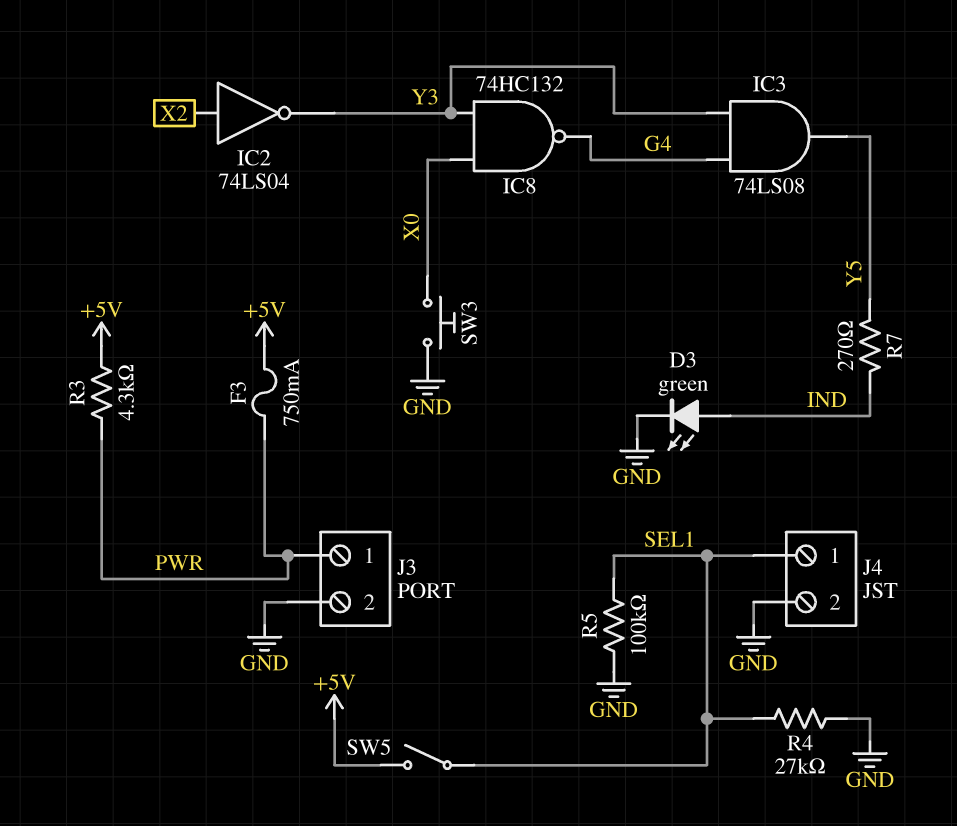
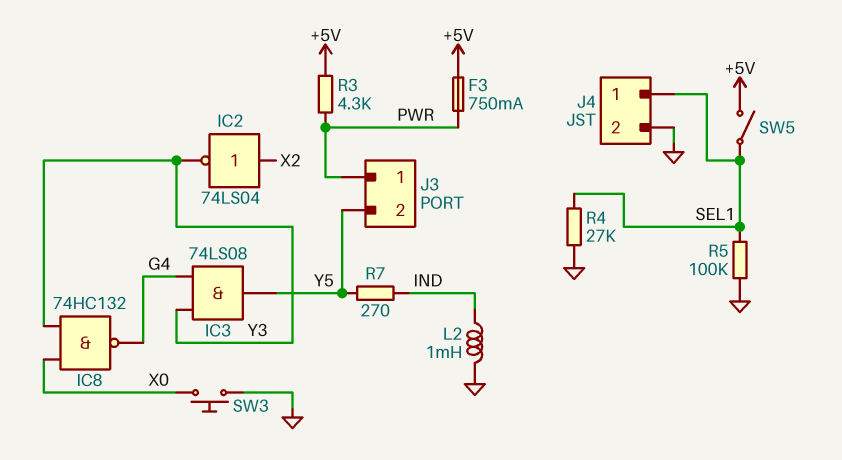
D3: LED green (A IND, K GND) -> none
J3 pin 2: GND -> Y5
L2: none -> 1mH (GND, IND)

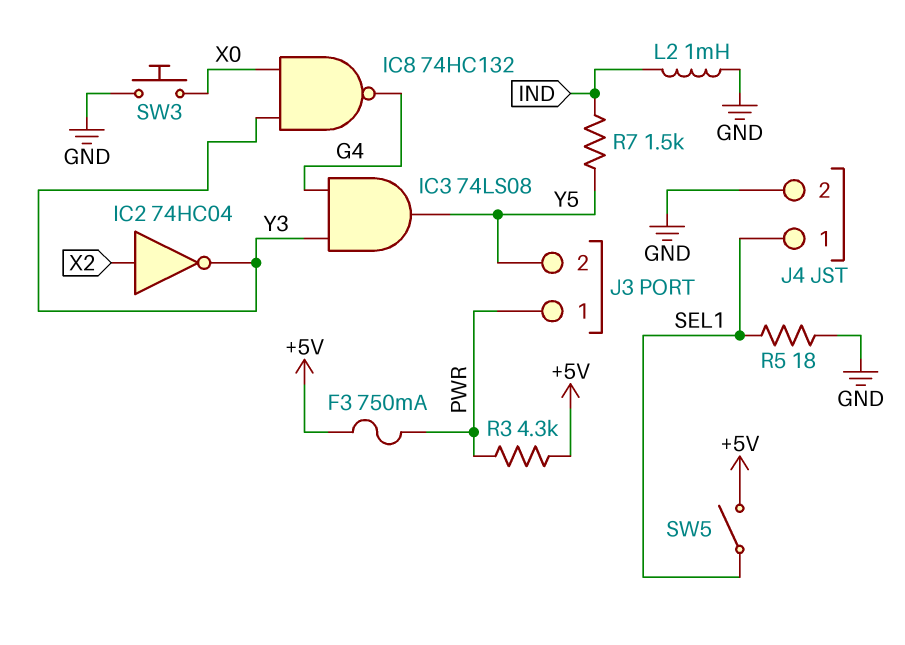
IC2: NOT 74LS04 (in X2, out Y3) -> NOT 74HC04 (in X2, out Y3)
R4: 27k (GND, SEL1) -> none
R5: 100k (GND, SEL1) -> 18 (GND, SEL1)
R7: 270 (IND, Y5) -> 1.5k (IND, Y5)

